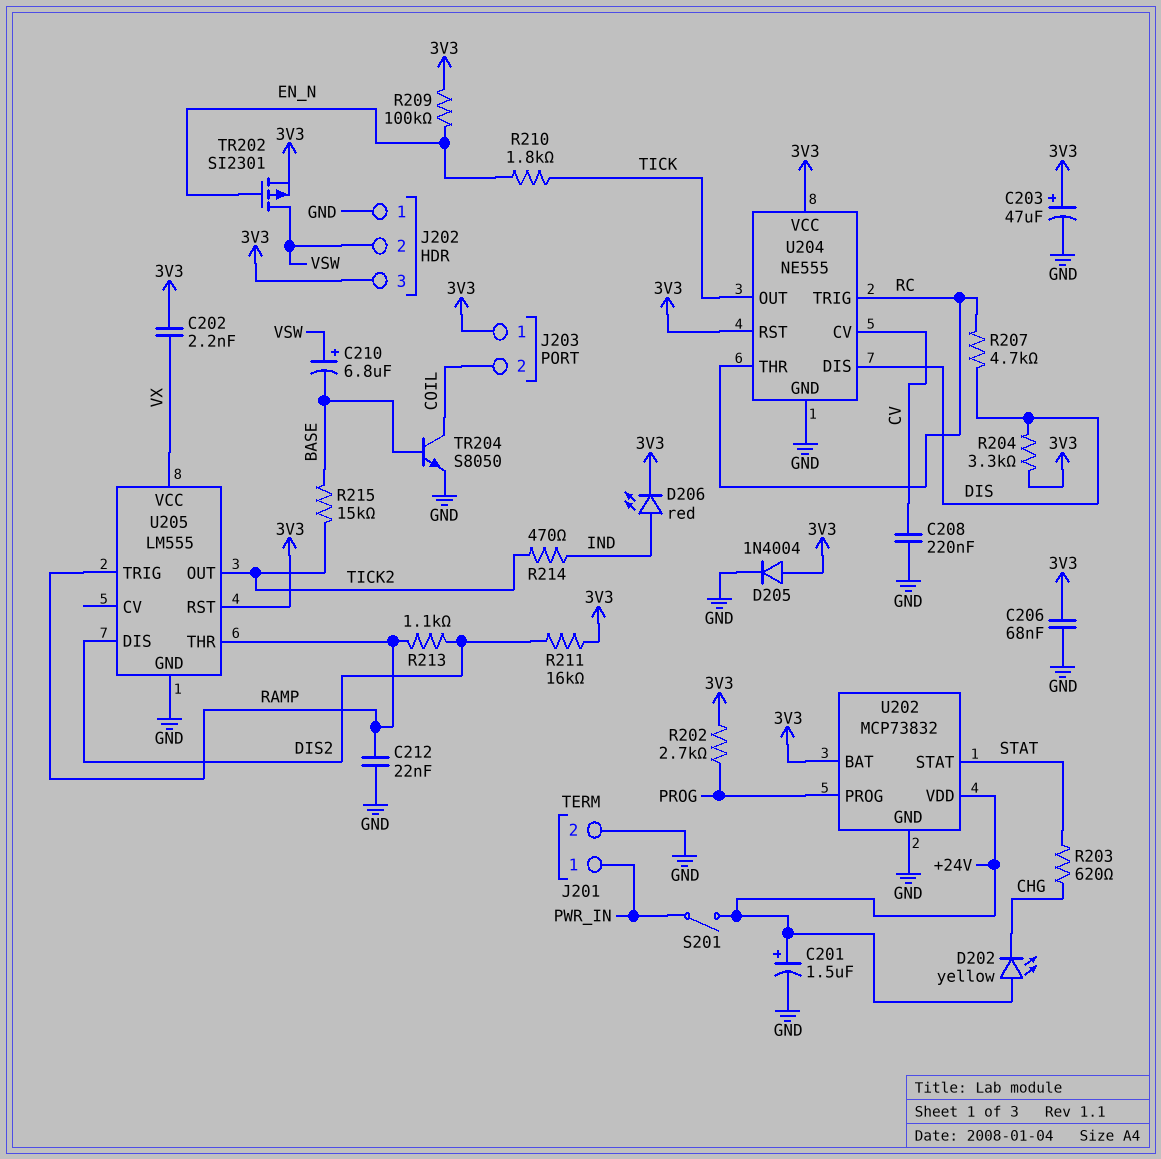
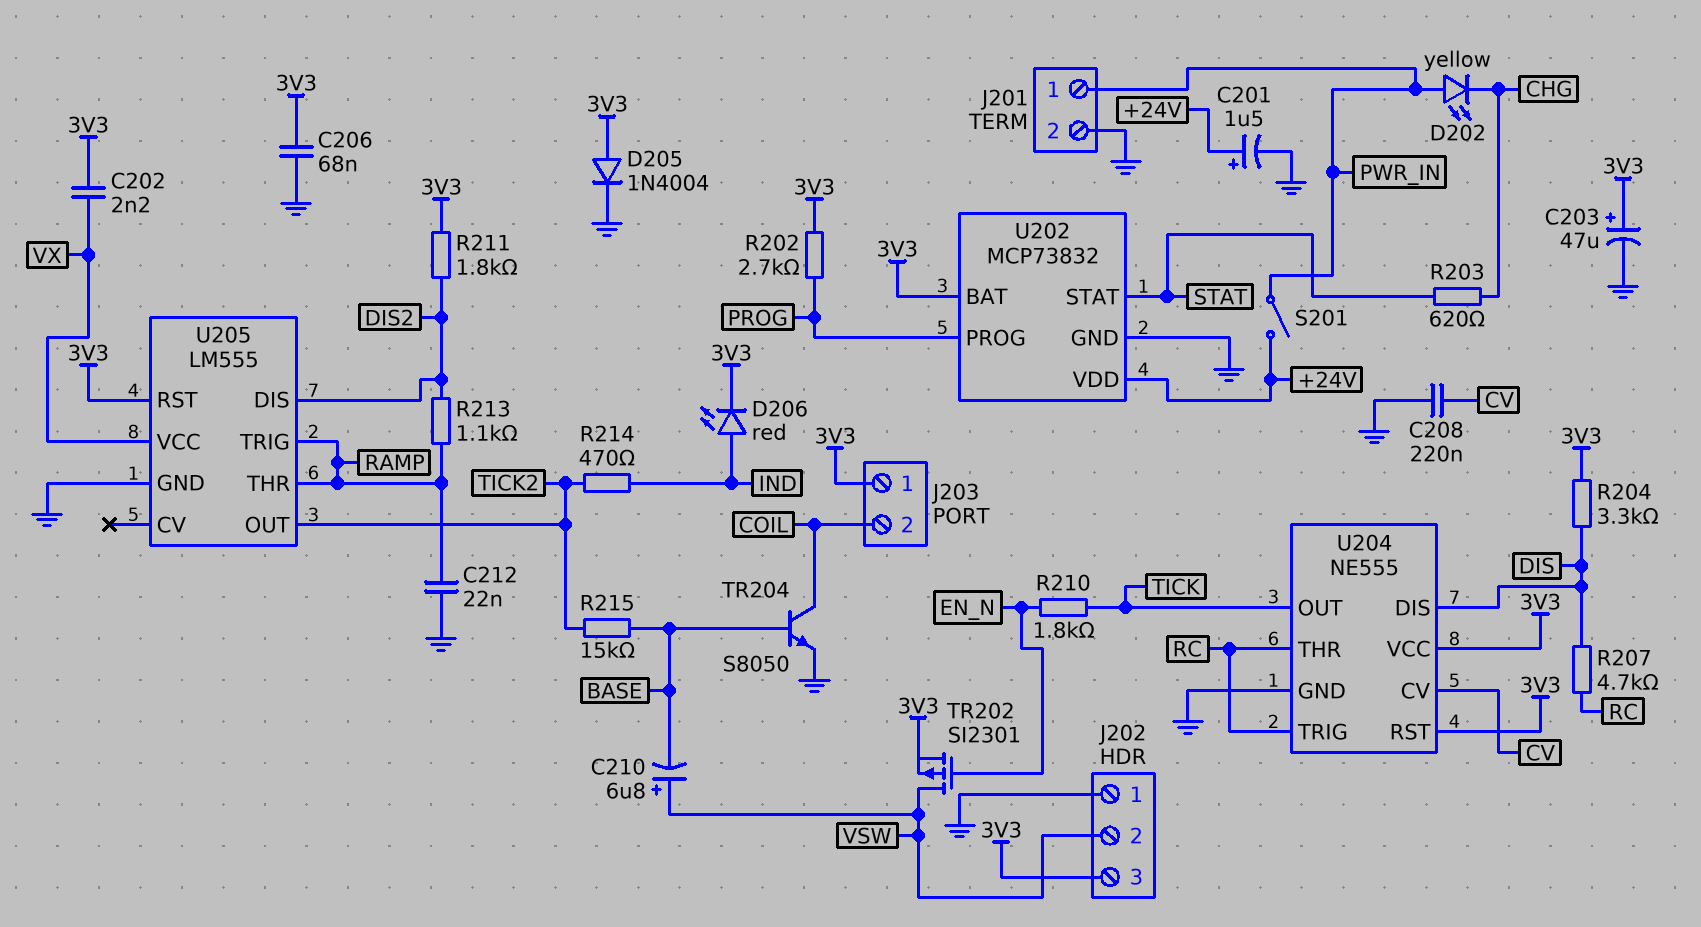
D202: LED yellow (A +24V, K CHG) -> LED yellow (A PWR_IN, K CHG)
R209: 100k (3V3, EN_N) -> none
R211: 16k (3V3, DIS2) -> 1.8k (3V3, DIS2)

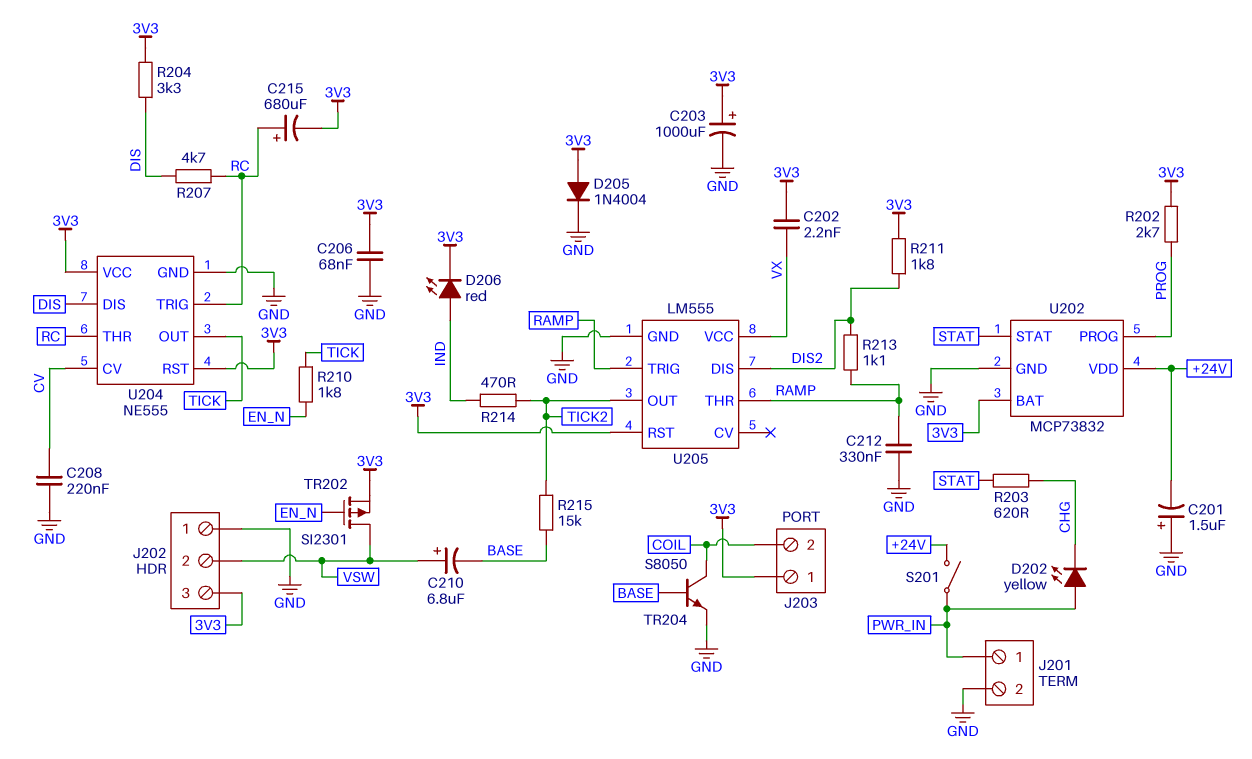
C201: 1.5uF (plus +24V, minus GND) -> 1.5uF (plus GND, minus +24V)
C203: 47uF (plus 3V3, minus GND) -> 1000uF (plus 3V3, minus GND)
C212: 22nF (GND, RAMP) -> 330nF (GND, RAMP)
C215: none -> 680uF (plus RC, minus 3V3)

